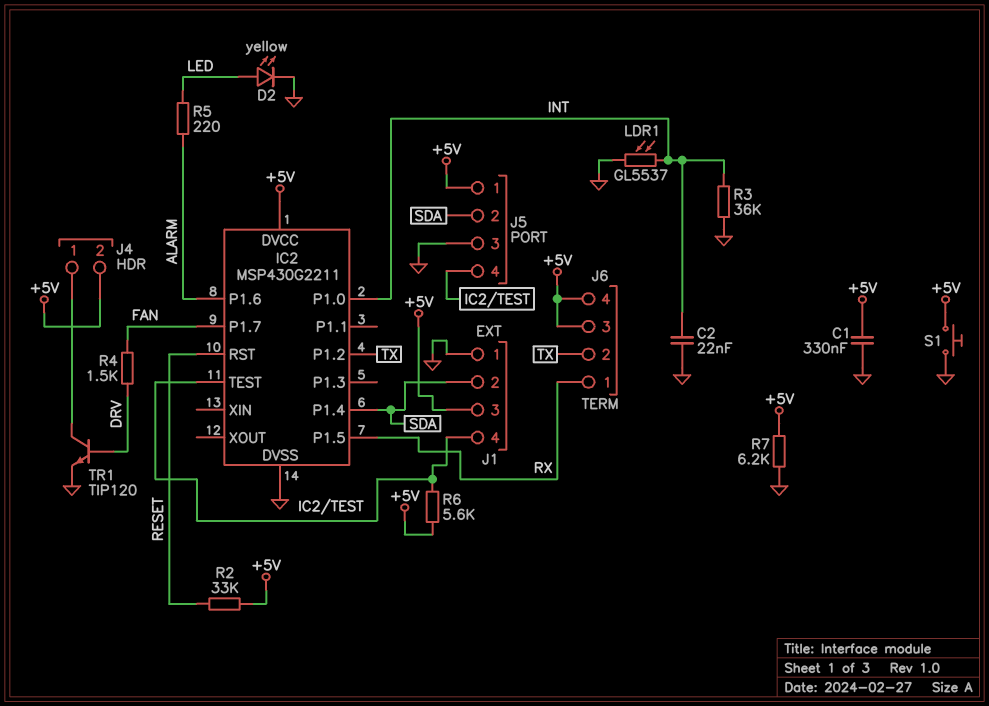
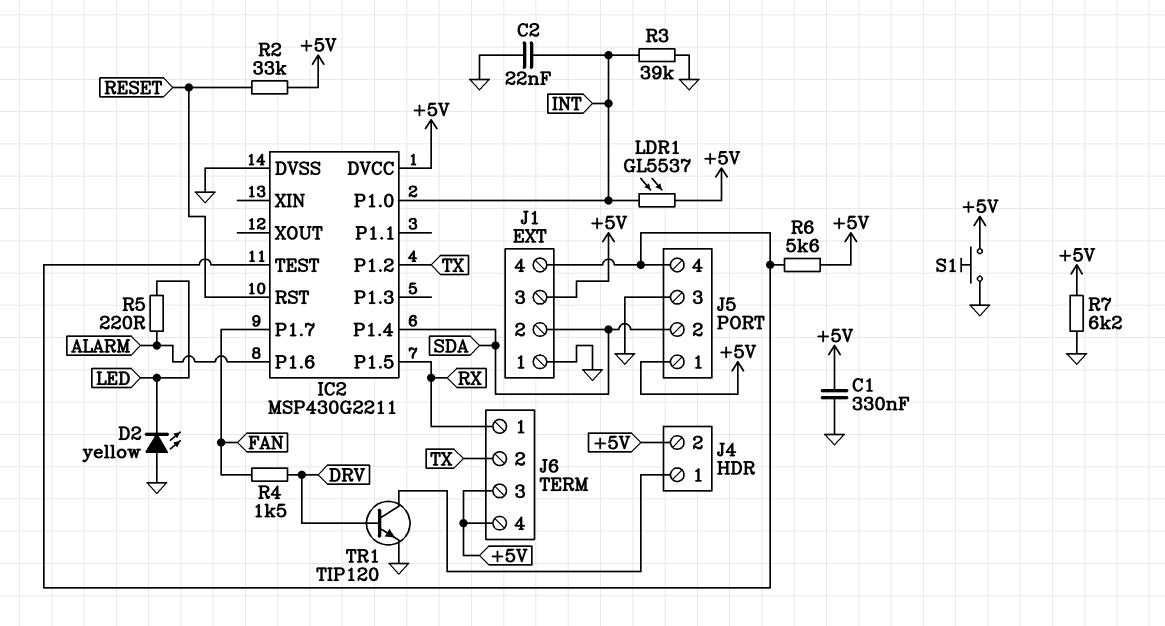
D2: LED yellow (A LED, K GND) -> LED yellow (A GND, K LED)
LDR1: GL5537 (GND, INT) -> GL5537 (+5V, INT)
R3: 36k (GND, INT) -> 39k (GND, INT)

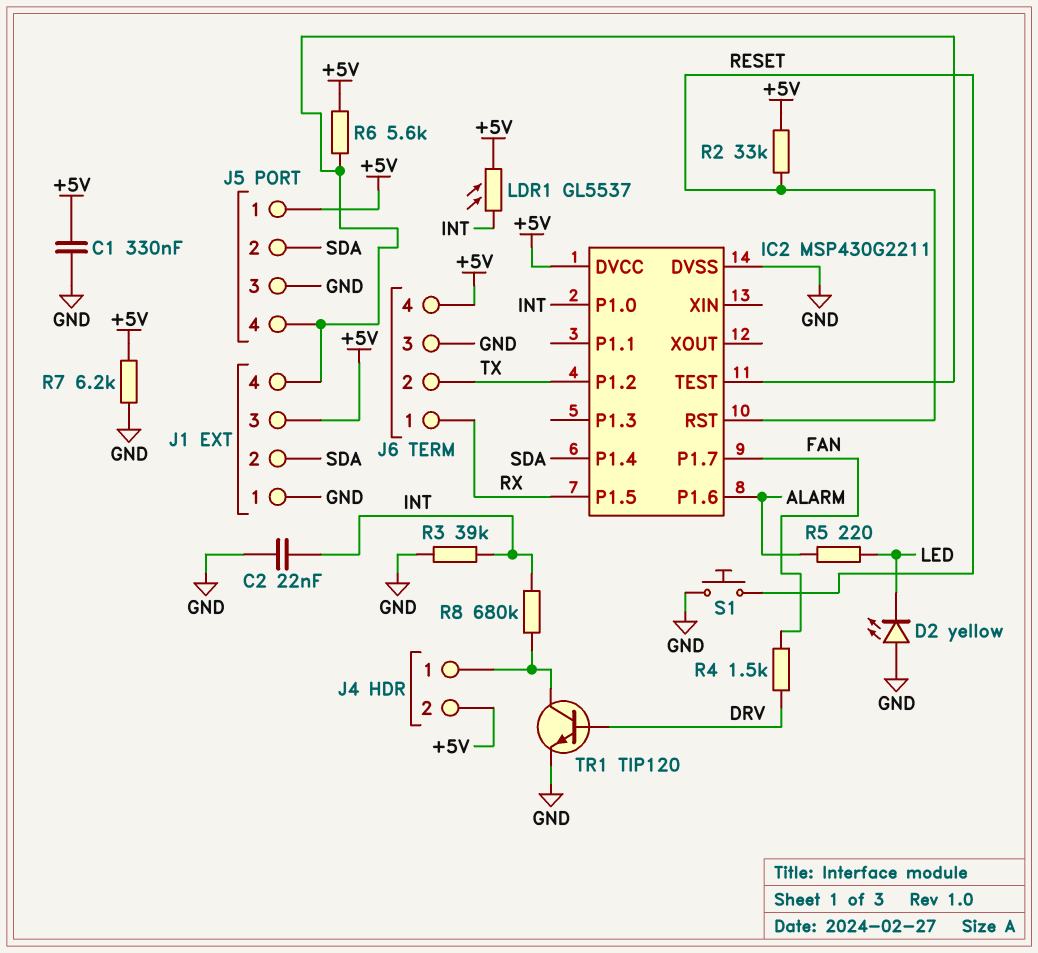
J6 pin 3: +5V -> GND
R8: none -> 680k (INT, J4/1)
S1: button (+5V, GND) -> button (GND, RESET)

